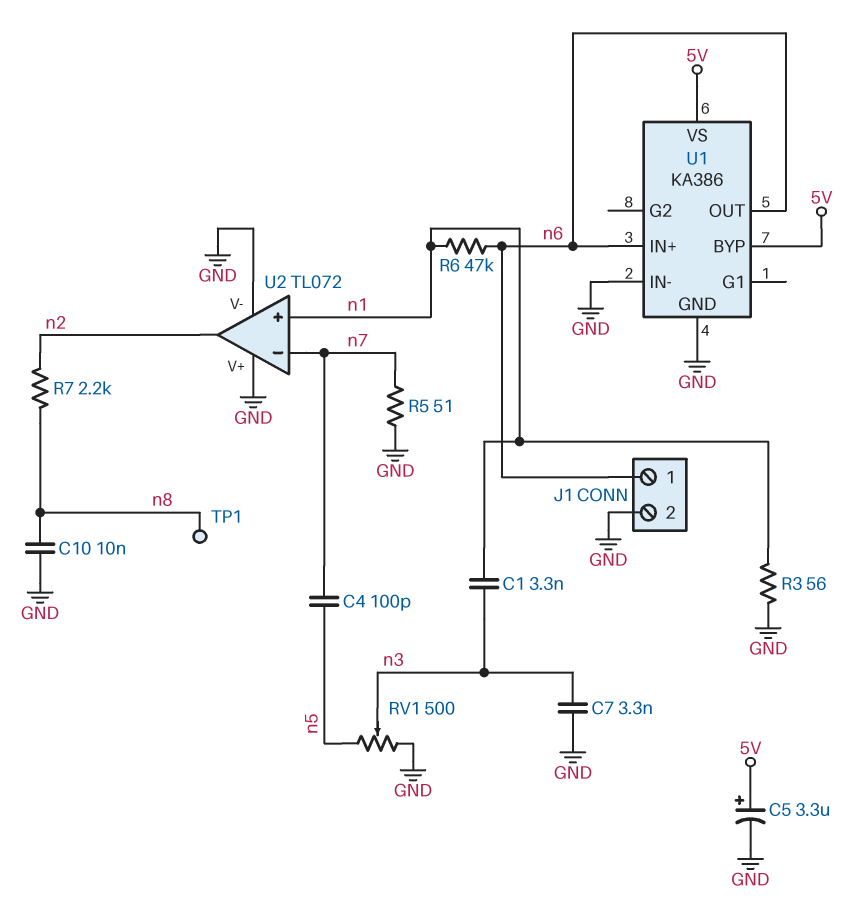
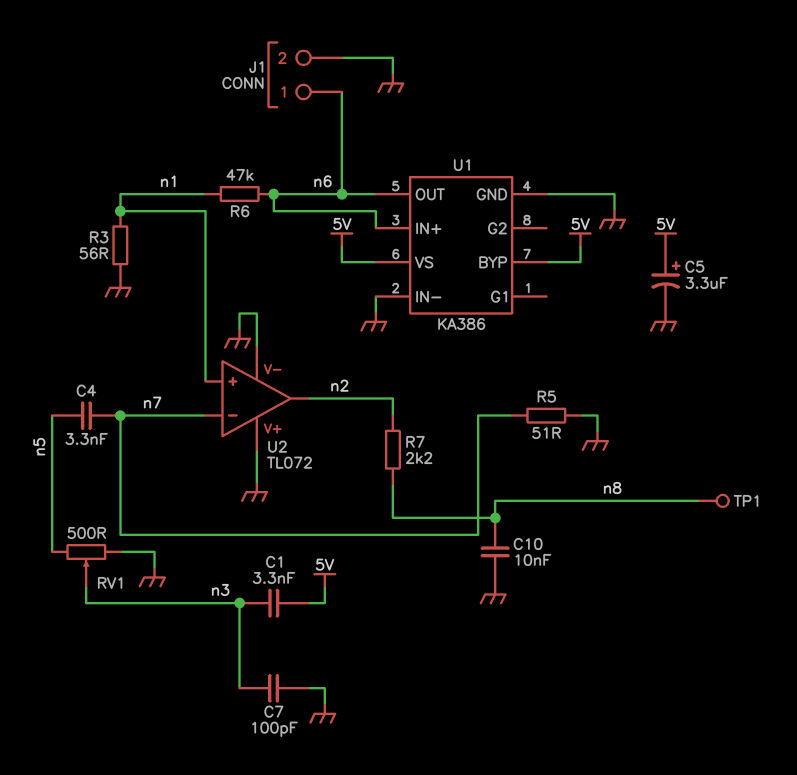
C1: 3.3nF (n1, n3) -> 3.3nF (5V, n3)
C4: 100pF (n5, n7) -> 3.3nF (n5, n7)
C7: 3.3nF (GND, n3) -> 100pF (GND, n3)

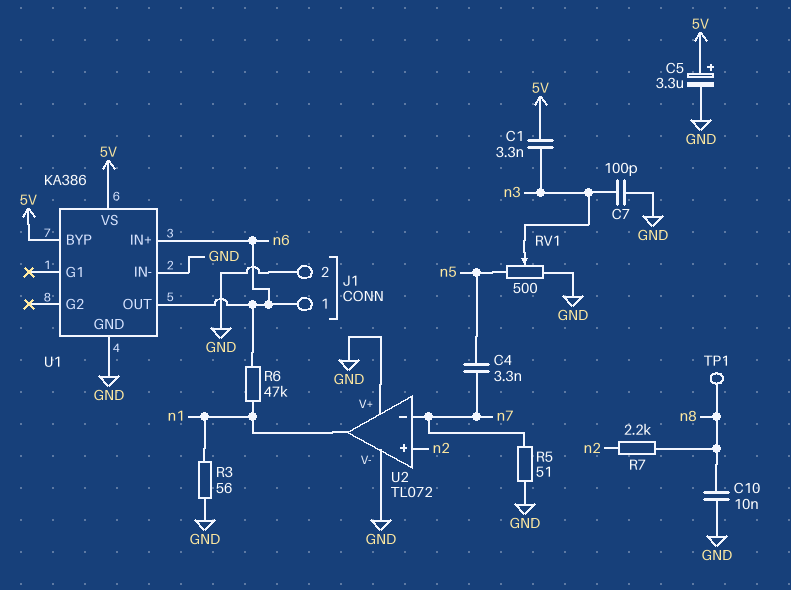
U2 pin in+: n1 -> n2
U2 pin out: n2 -> n1

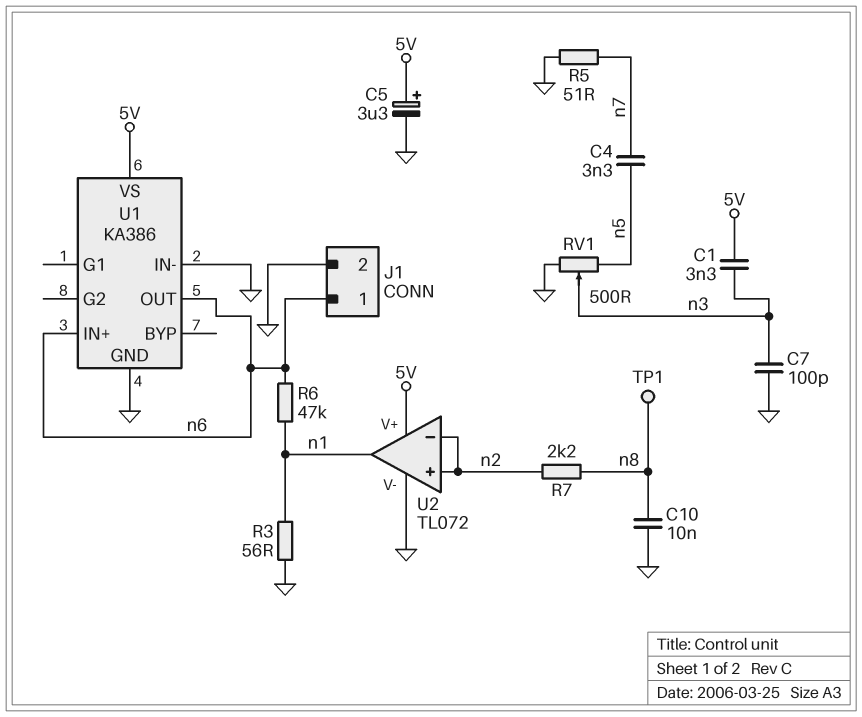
U1 pin BYP: 5V -> none
U2 pin V+: GND -> 5V
U2 pin in-: n7 -> n2

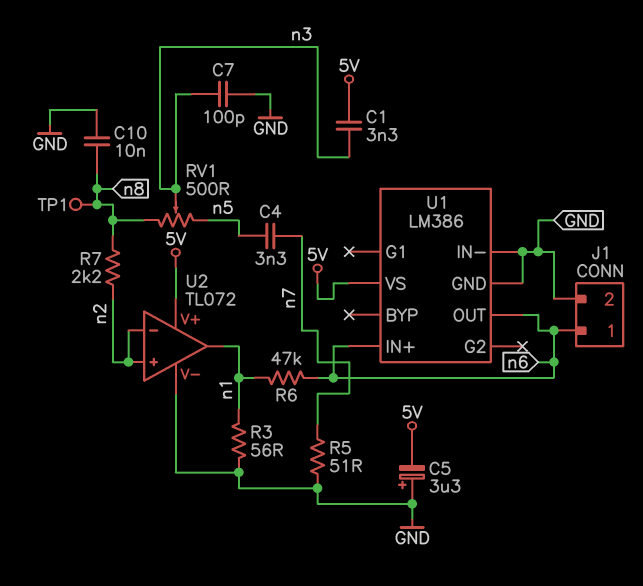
C5: 3.3uF (plus 5V, minus GND) -> 3.3uF (plus GND, minus 5V)
RV1: 500 (GND, n5, wiper n3) -> 500 (n5, n8, wiper n3)
U1: KA386 -> LM386

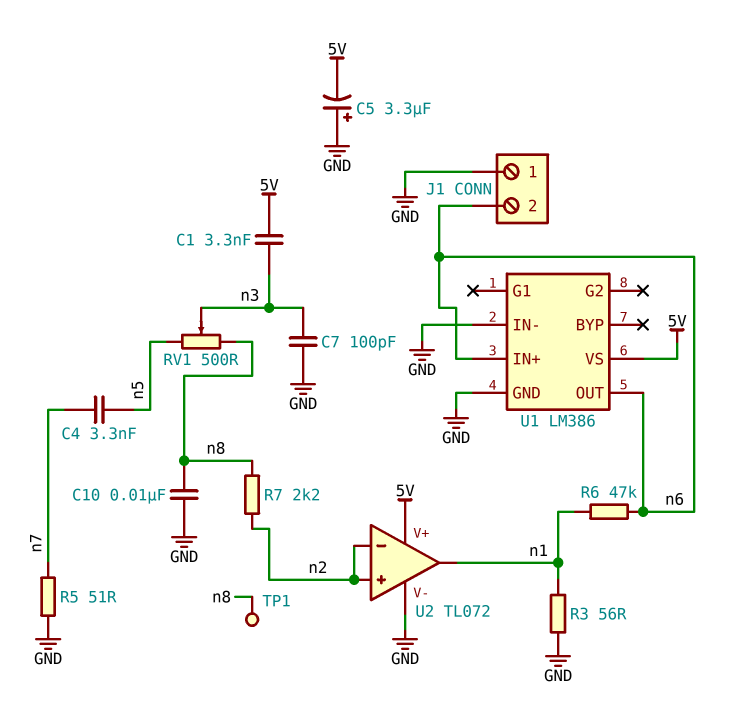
J1 pin 1: n6 -> GND
J1 pin 2: GND -> n6

